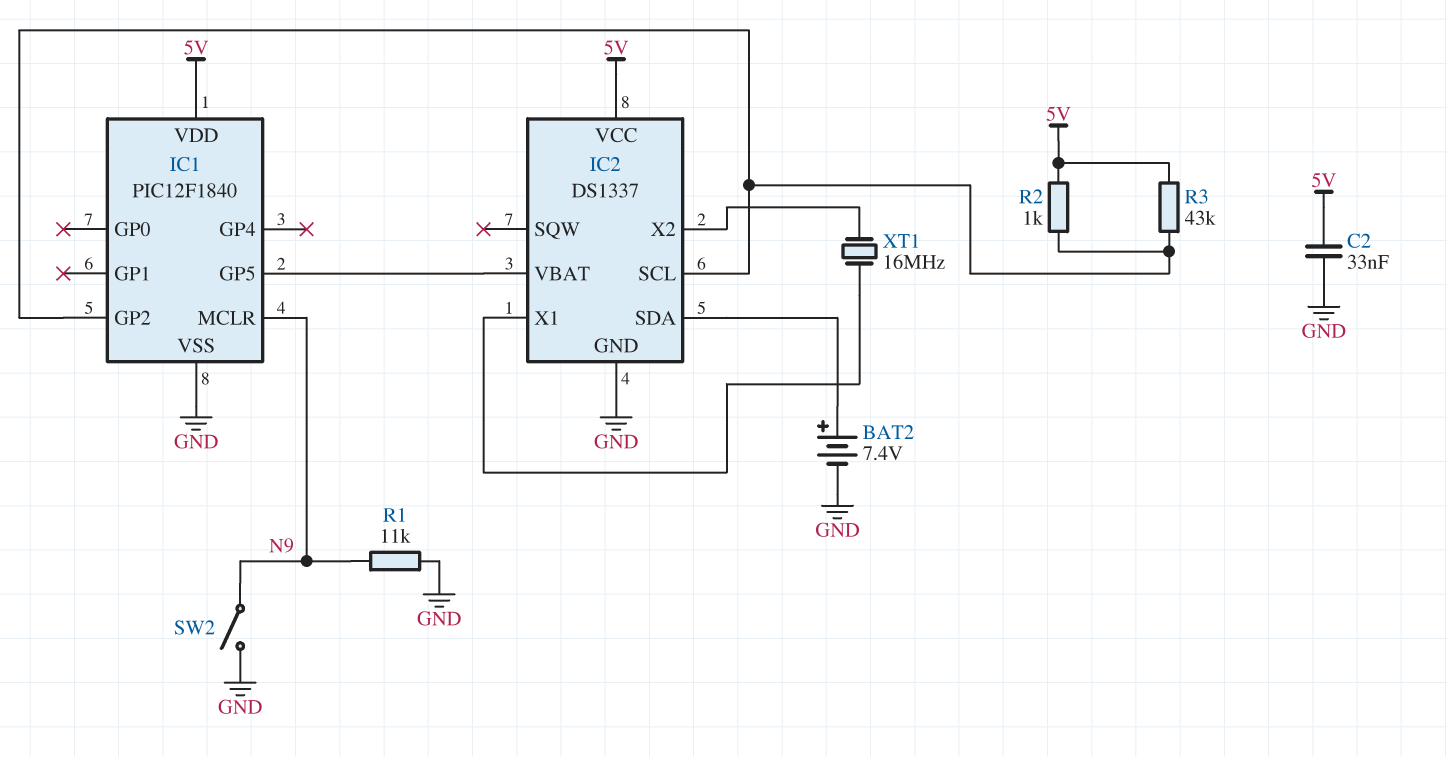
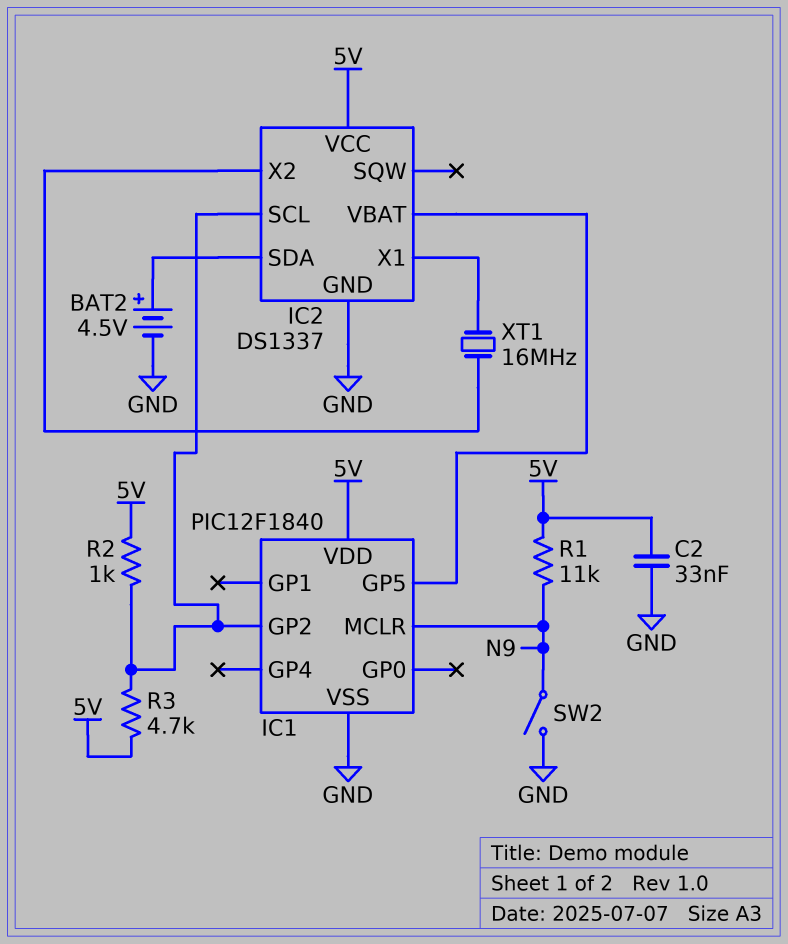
BAT2: 7.4V (plus IC2/SDA, minus GND) -> 4.5V (plus IC2/SDA, minus GND)
R1: 11k (GND, N9) -> 11k (5V, N9)
R3: 43k (5V, IC1/GP2) -> 4.7k (5V, IC1/GP2)

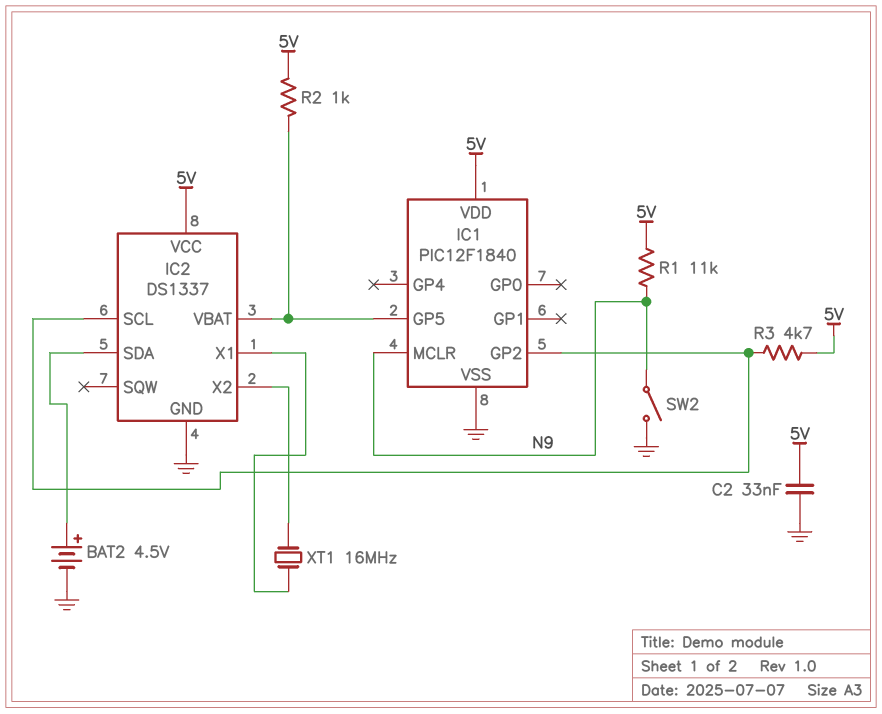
R2: 1k (5V, IC1/GP2) -> 1k (5V, IC1/GP5)

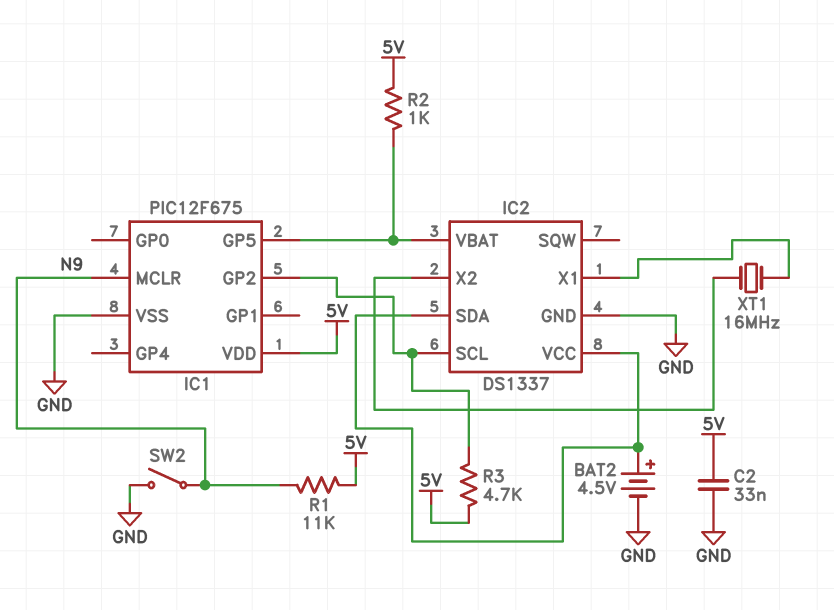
IC1: PIC12F1840 -> PIC12F675
IC2 pin VCC: 5V -> IC2/SDA

